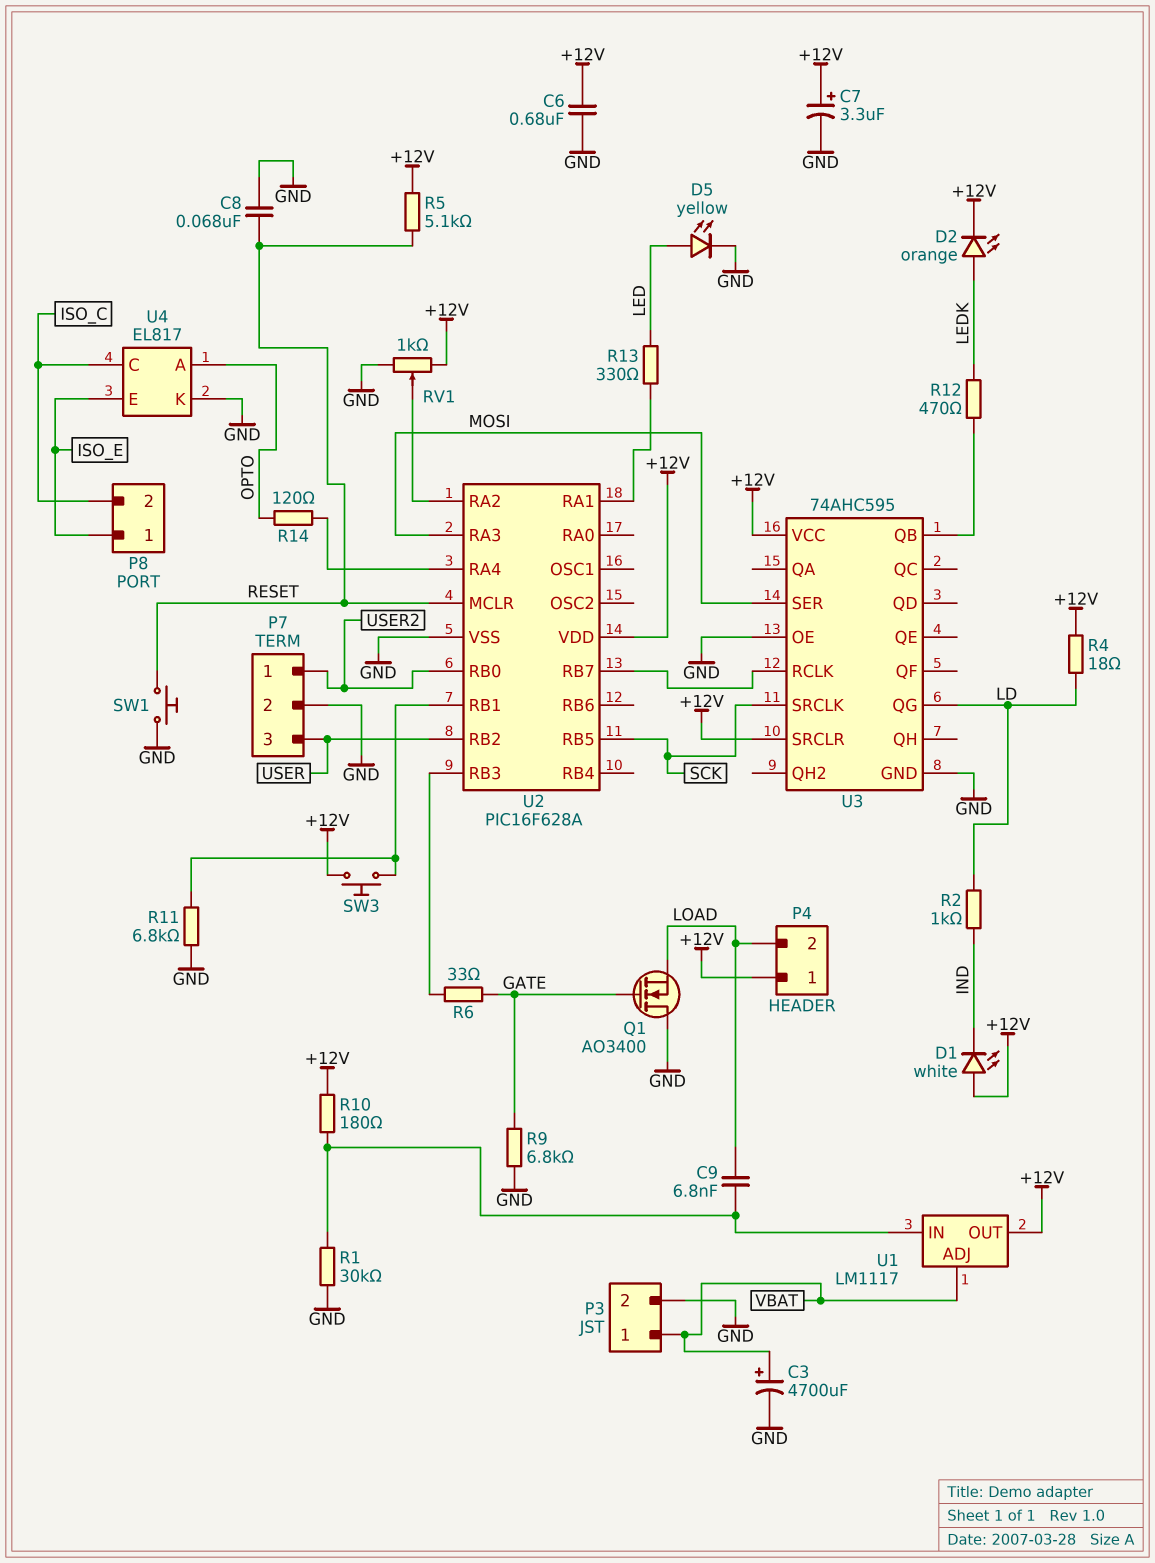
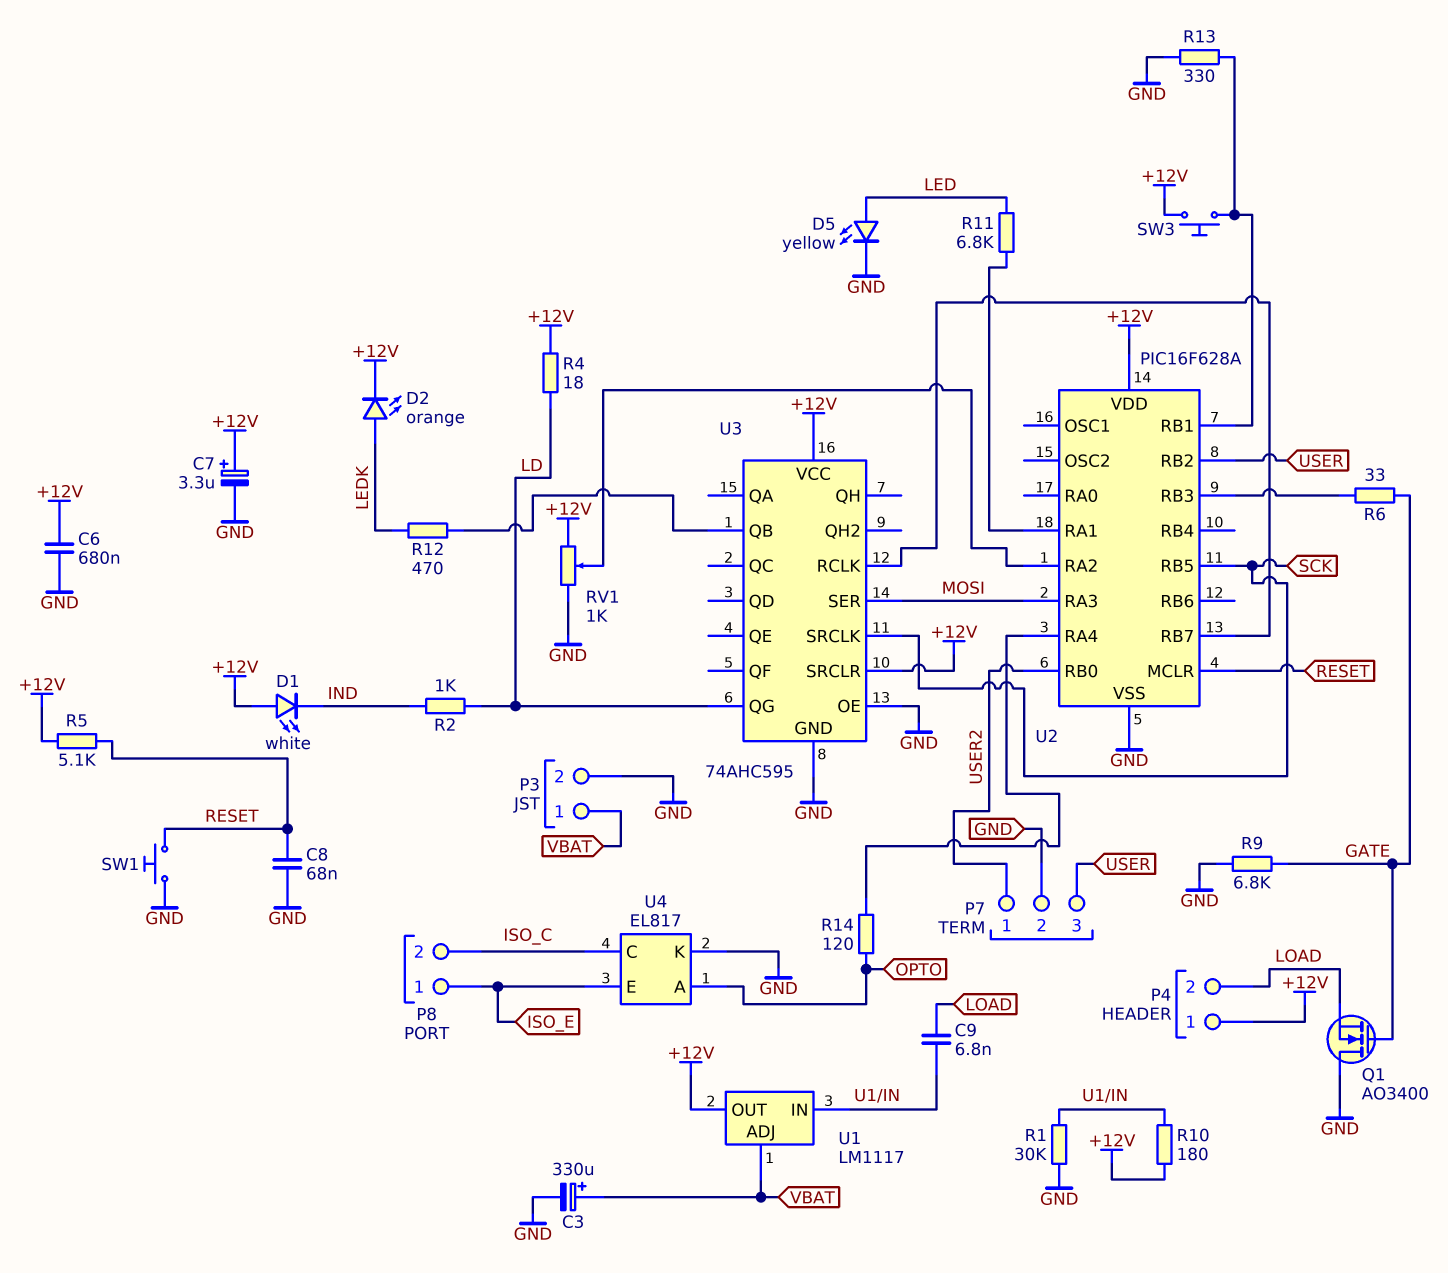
C3: 4700uF (plus VBAT, minus GND) -> 330uF (plus VBAT, minus GND)
R11: 6.8k (GND, U2/RB1) -> 6.8k (LED, U2/RA1)
R13: 330 (LED, U2/RA1) -> 330 (GND, U2/RB1)

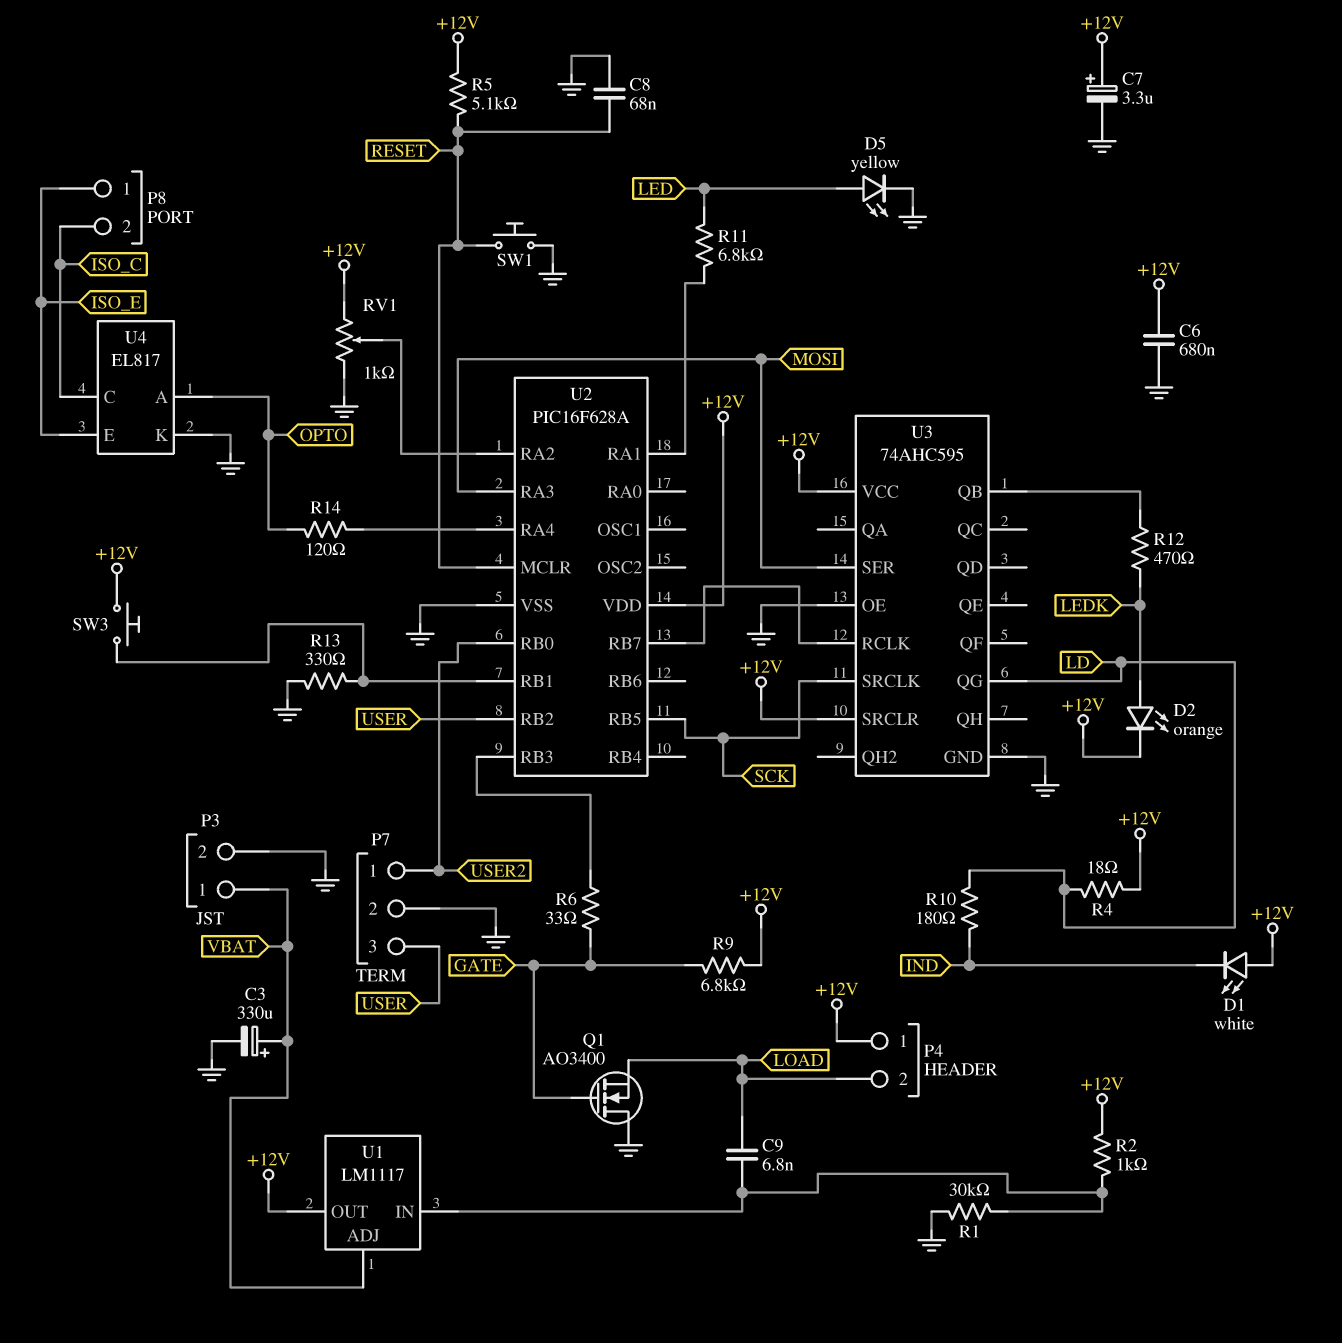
R2: 1k (IND, LD) -> 1k (+12V, U1/IN)
R9: 6.8k (GATE, GND) -> 6.8k (+12V, GATE)
R10: 180 (+12V, U1/IN) -> 180 (IND, LD)

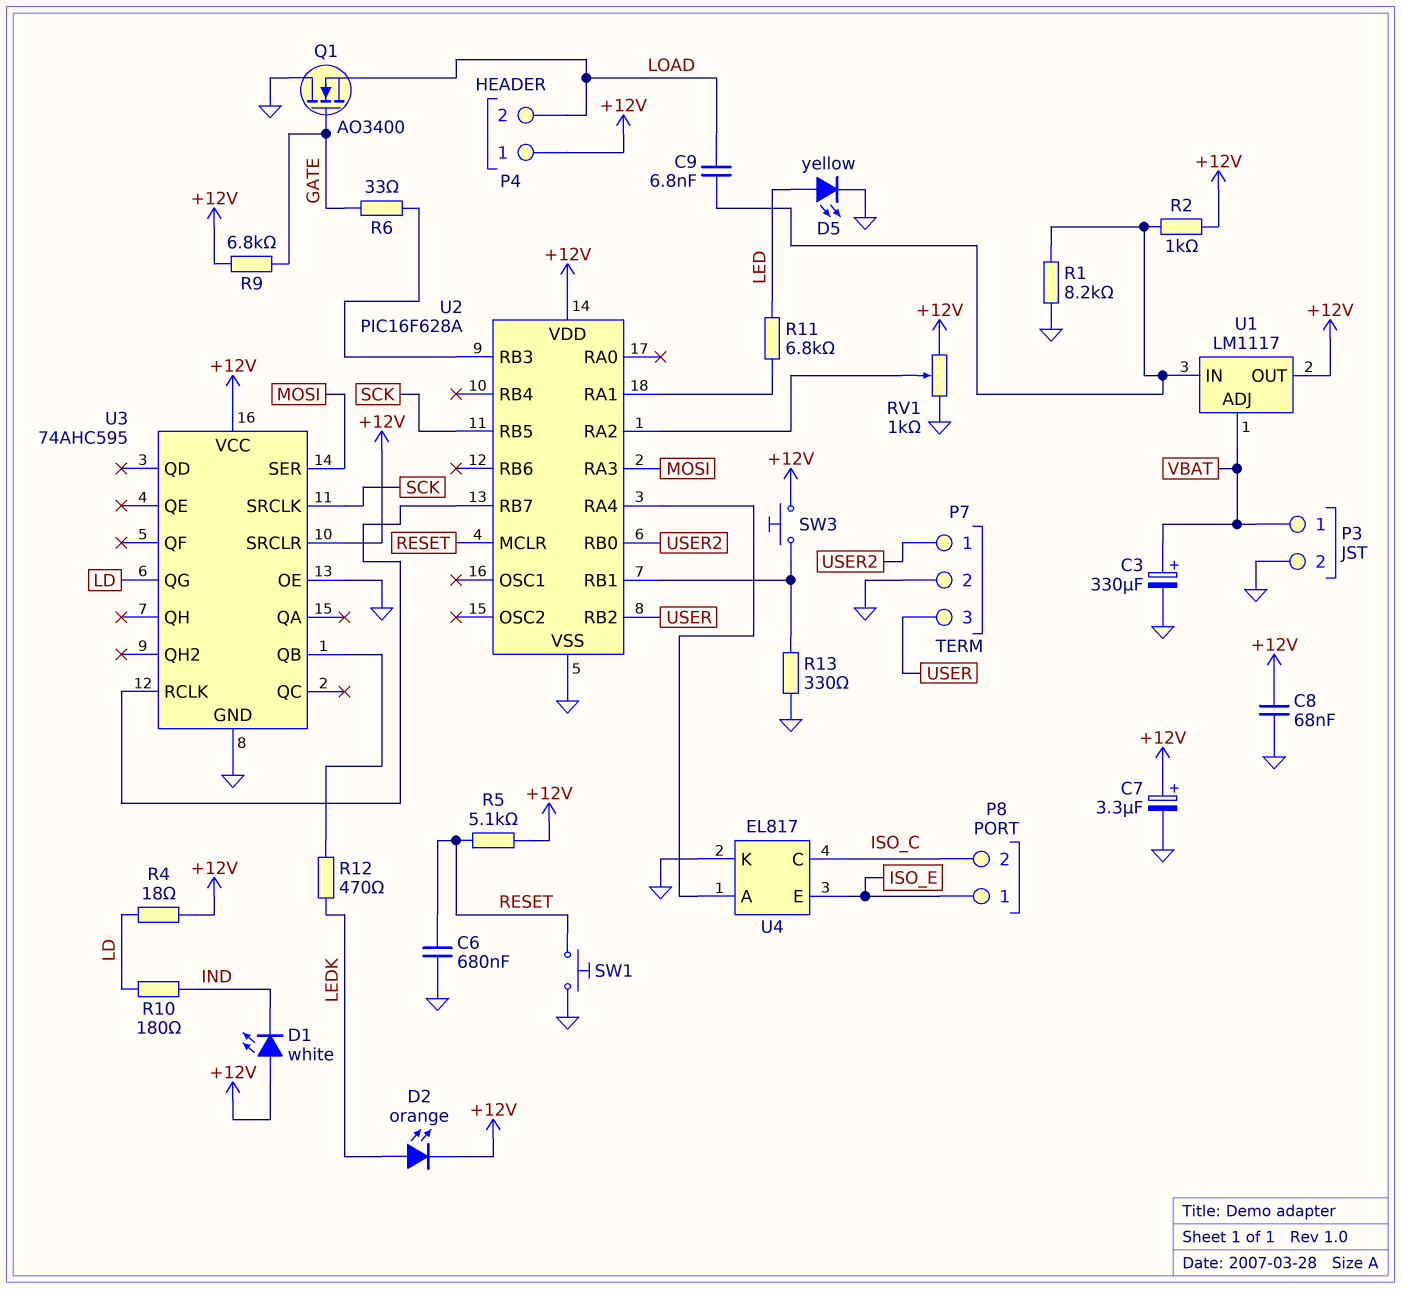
C6: 680nF (+12V, GND) -> 680nF (GND, RESET)
C8: 68nF (GND, RESET) -> 68nF (+12V, GND)
R1: 30k (GND, U1/IN) -> 8.2k (GND, U1/IN)
R14: 120 (OPTO, U2/RA4) -> none
U4 pin A: OPTO -> U2/RA4

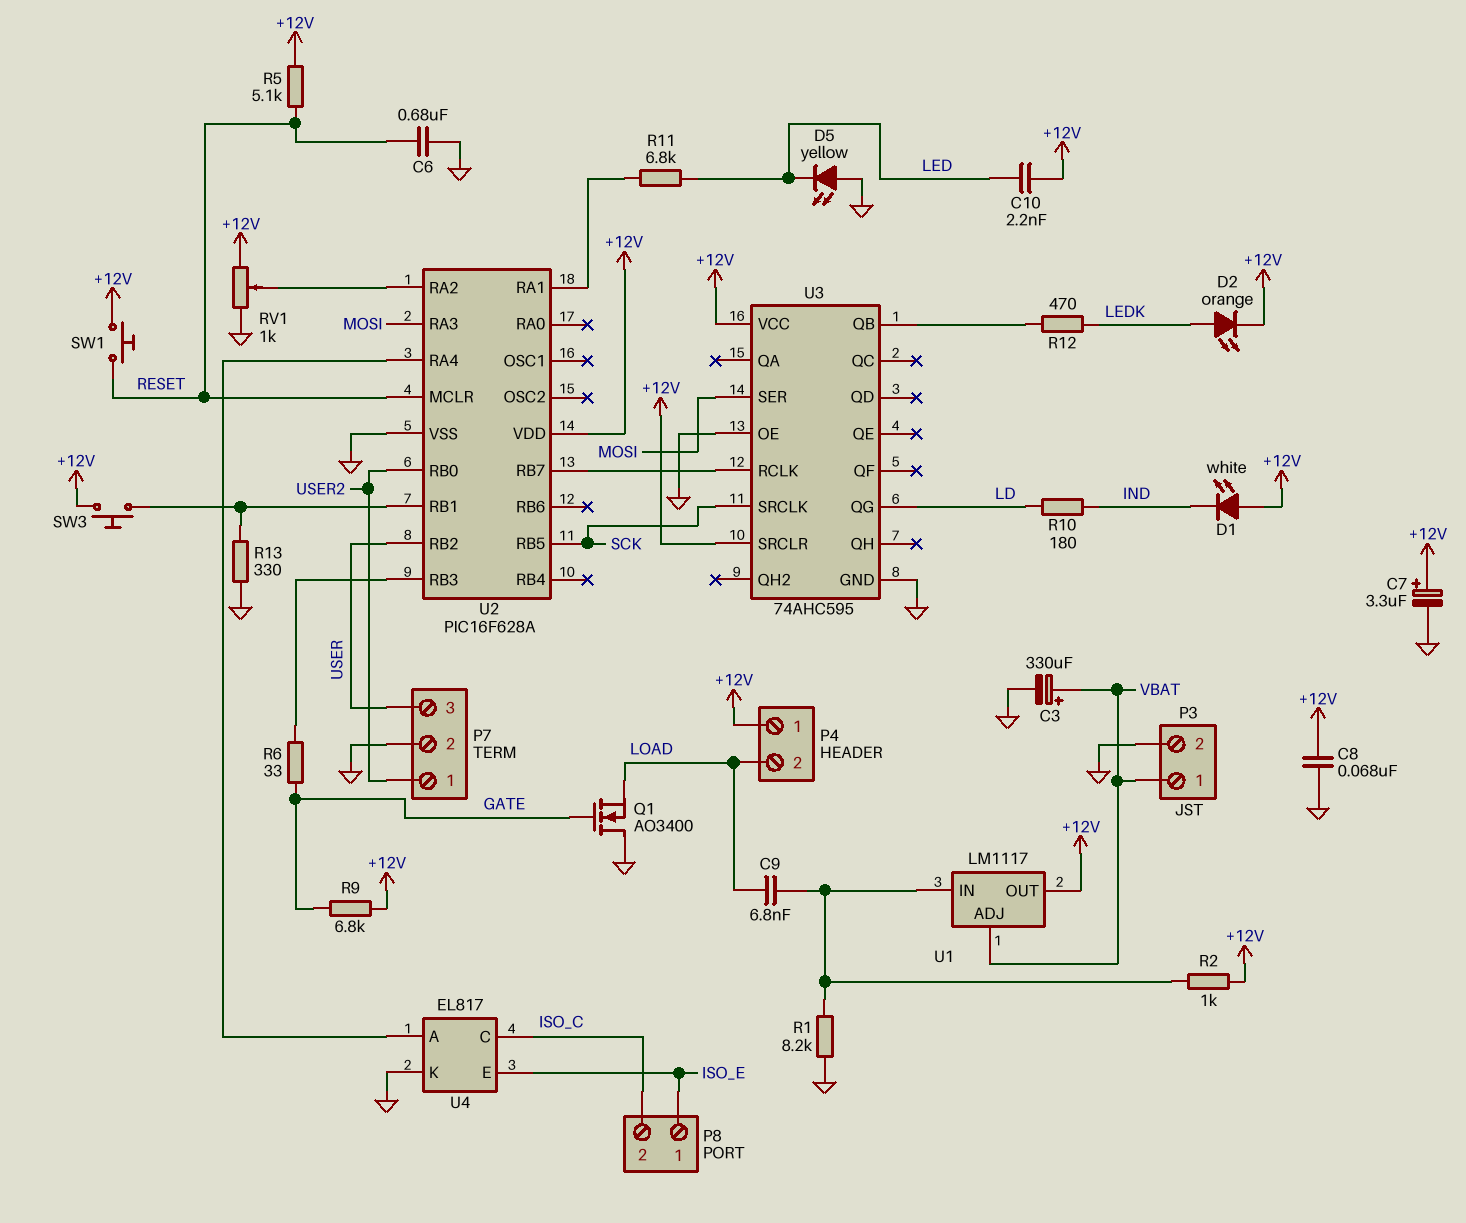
C10: none -> 2.2nF (+12V, LED)
D5: LED yellow (A LED, K GND) -> LED yellow (A GND, K LED)
R4: 18 (+12V, LD) -> none
SW1: button (GND, RESET) -> button (+12V, RESET)

